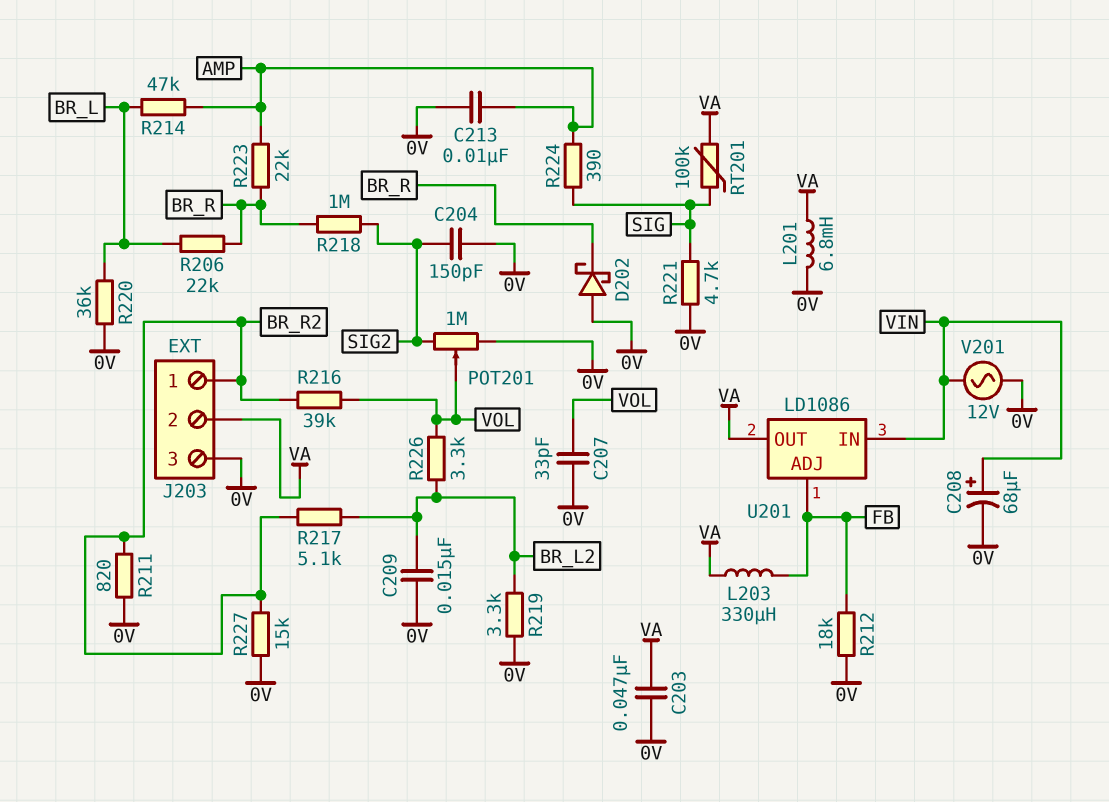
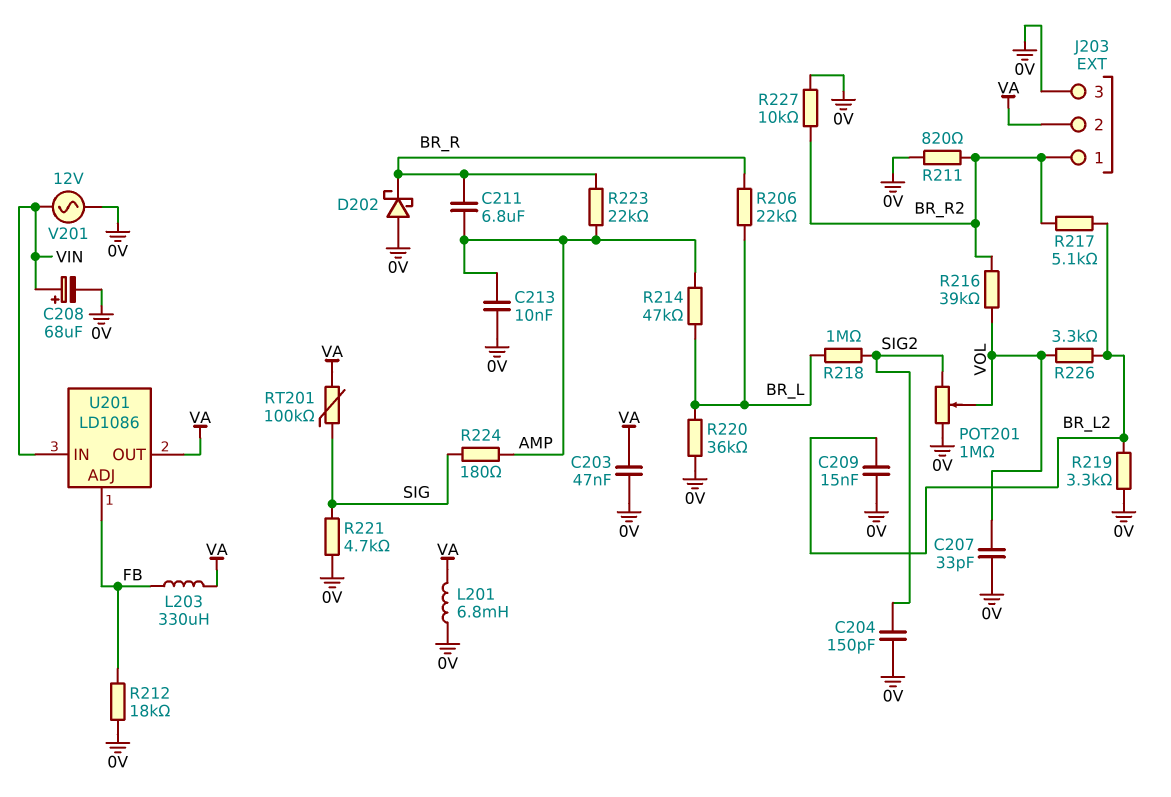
C211: none -> 6.8uF (AMP, BR_R)
R218: 1M (BR_R, SIG2) -> 1M (BR_L, SIG2)
R224: 390 (AMP, SIG) -> 180 (AMP, SIG)
R227: 15k (0V, BR_R2) -> 10k (0V, BR_R2)

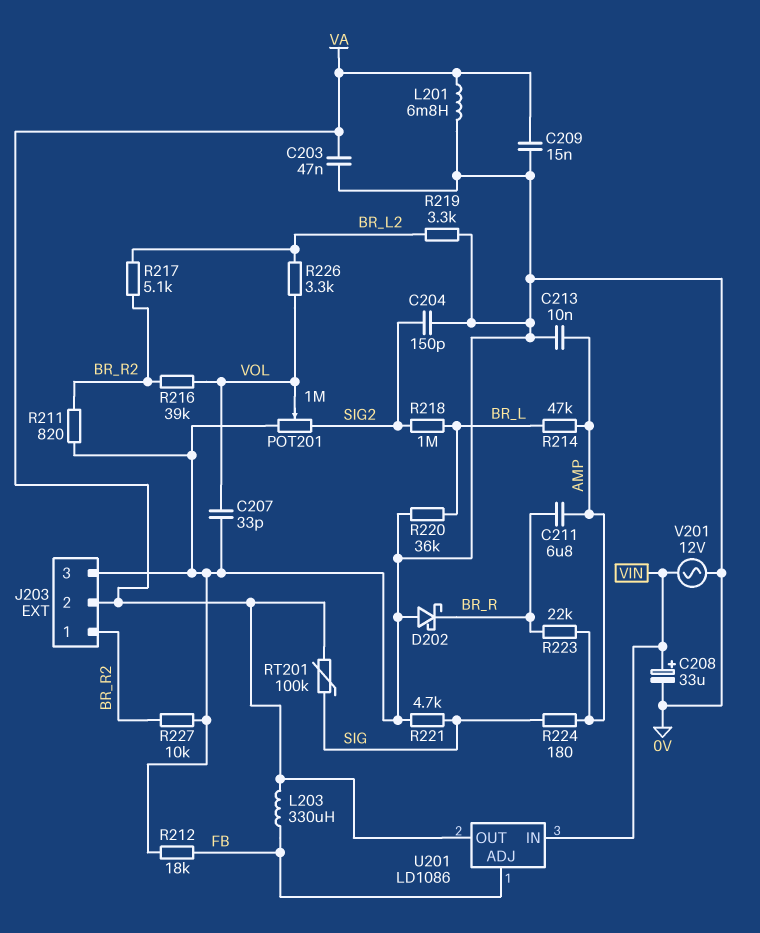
C208: 68uF (plus VIN, minus 0V) -> 33uF (plus VIN, minus 0V)
C209: 15nF (0V, BR_L2) -> 15nF (0V, VA)
R206: 22k (BR_L, BR_R) -> none

